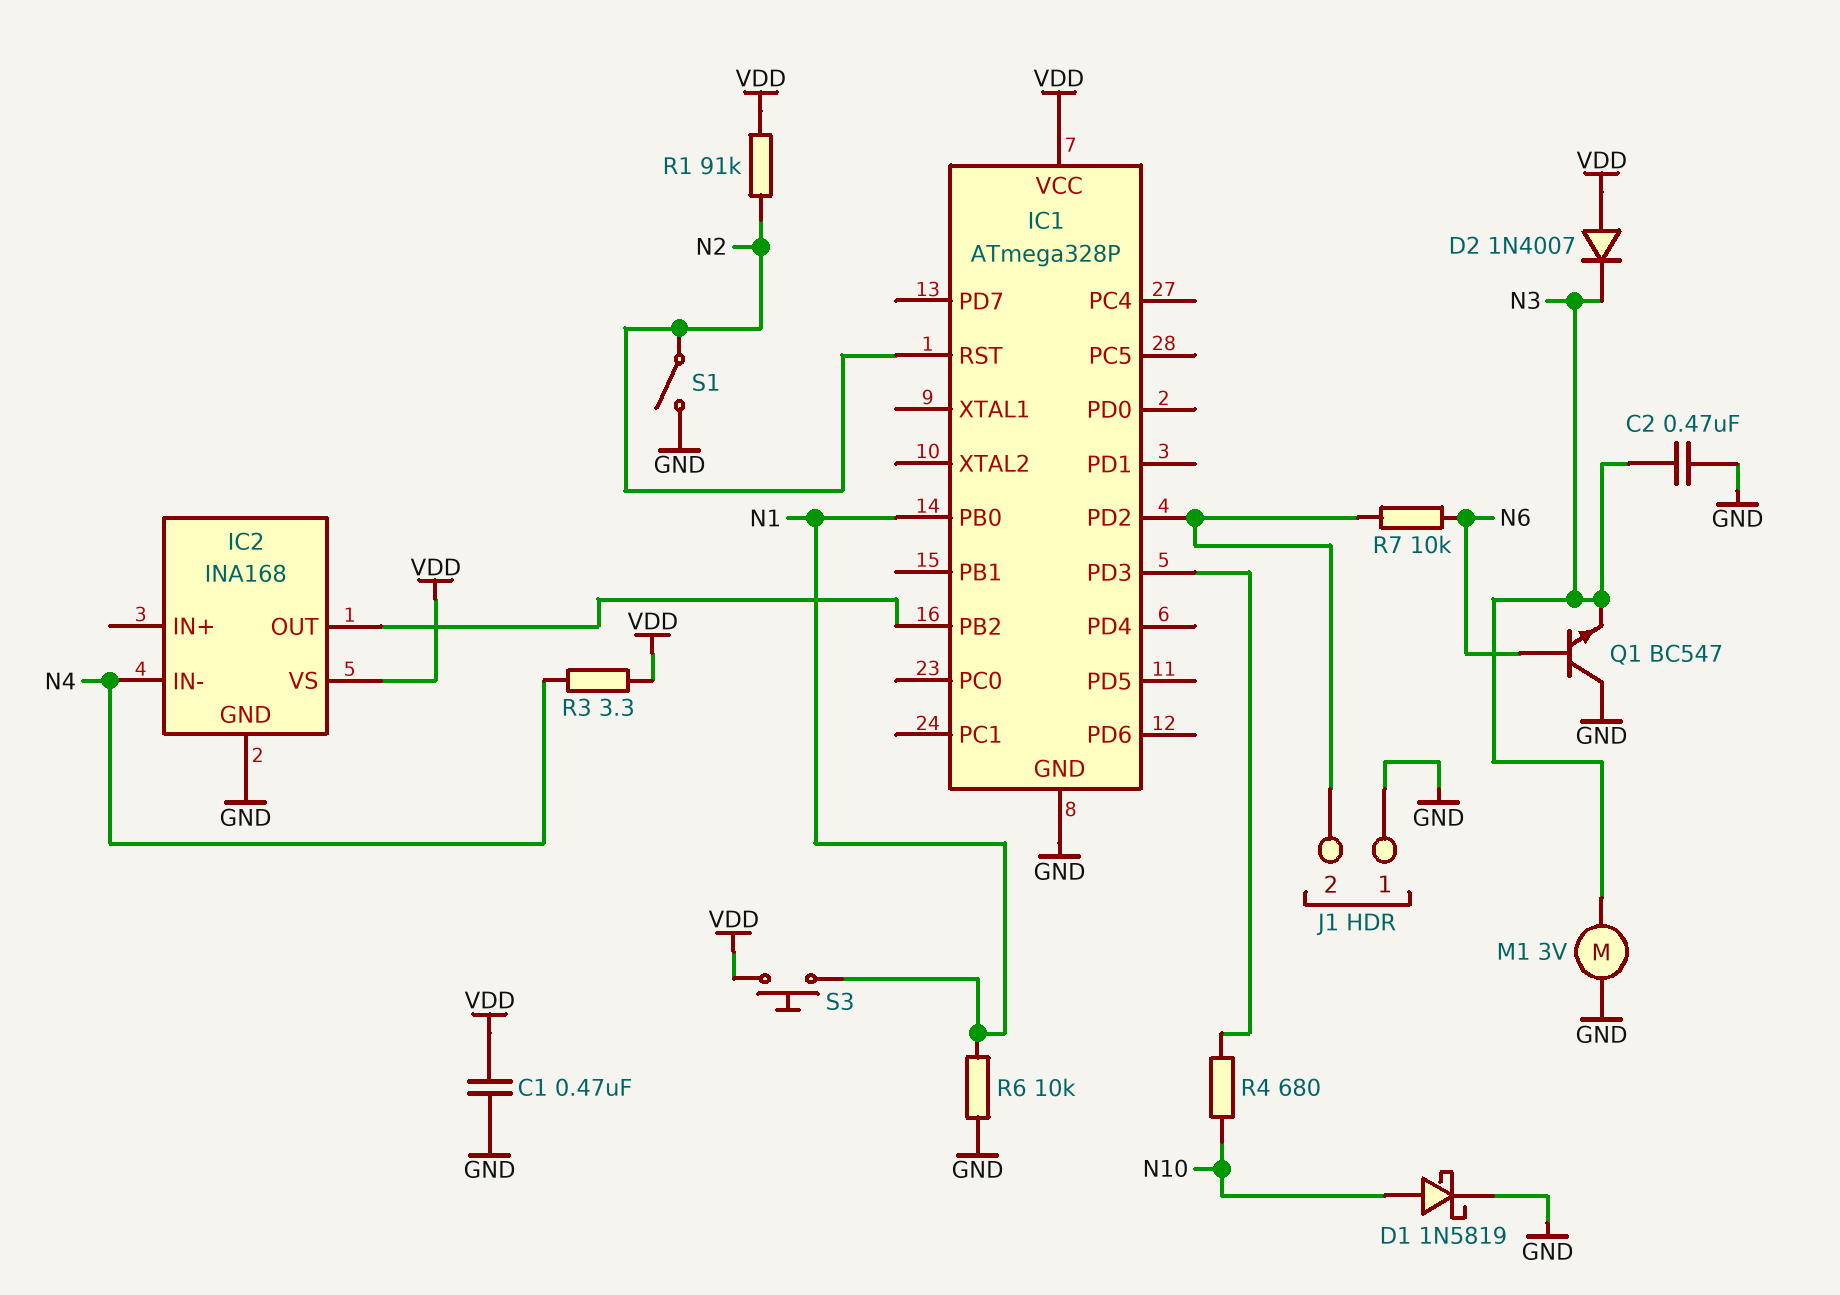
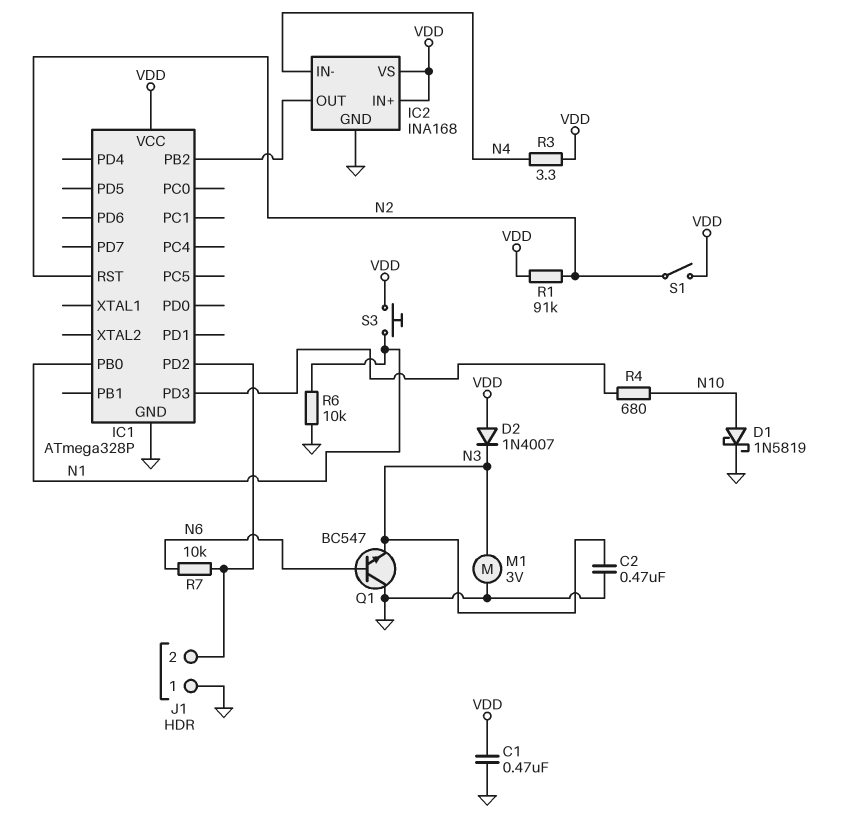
IC2 pin IN+: none -> VDD
S1: switch (GND, N2) -> switch (N2, VDD)

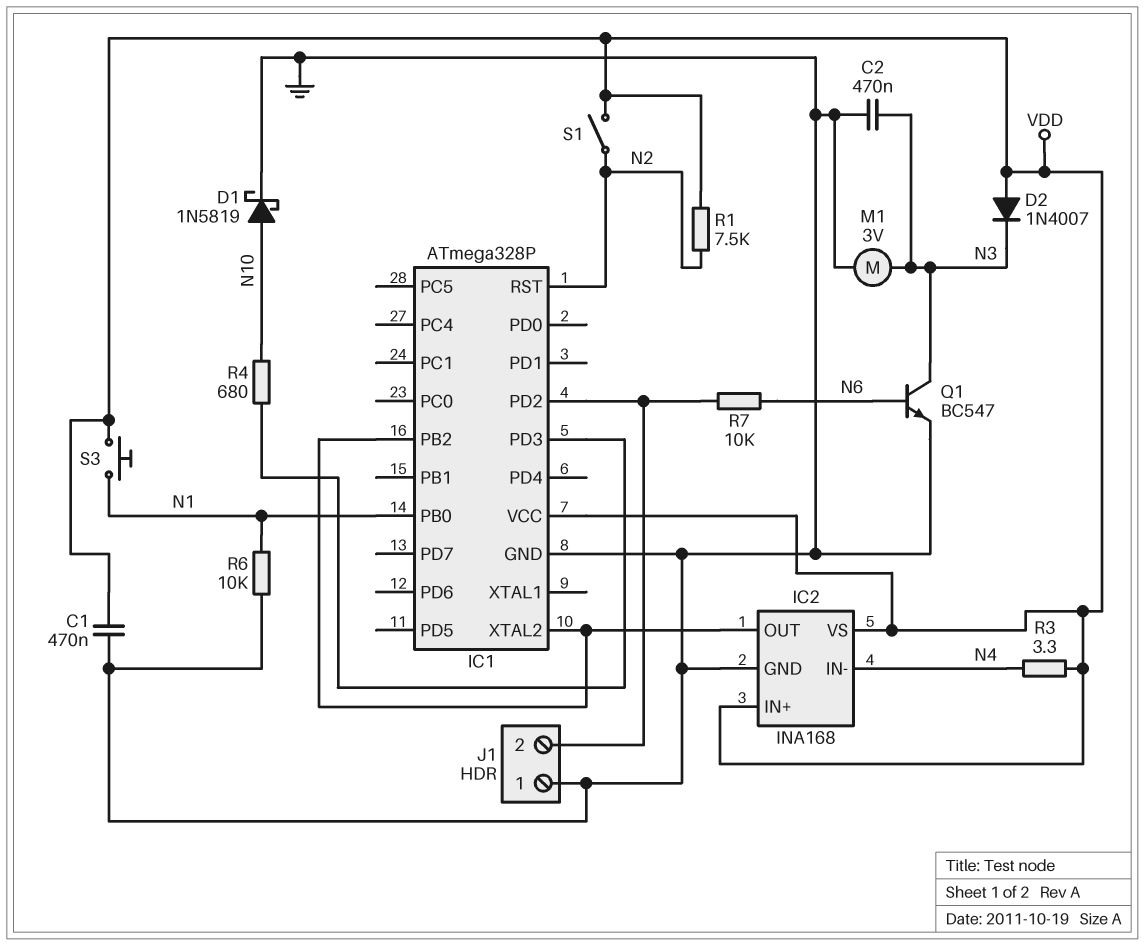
IC1 pin XTAL2: none -> IC1/PB2
Q1: NPN BC547 (B N6, C GND, E N3) -> NPN BC547 (B N6, C N3, E GND)
R1: 91k (N2, VDD) -> 7.5k (N2, VDD)

